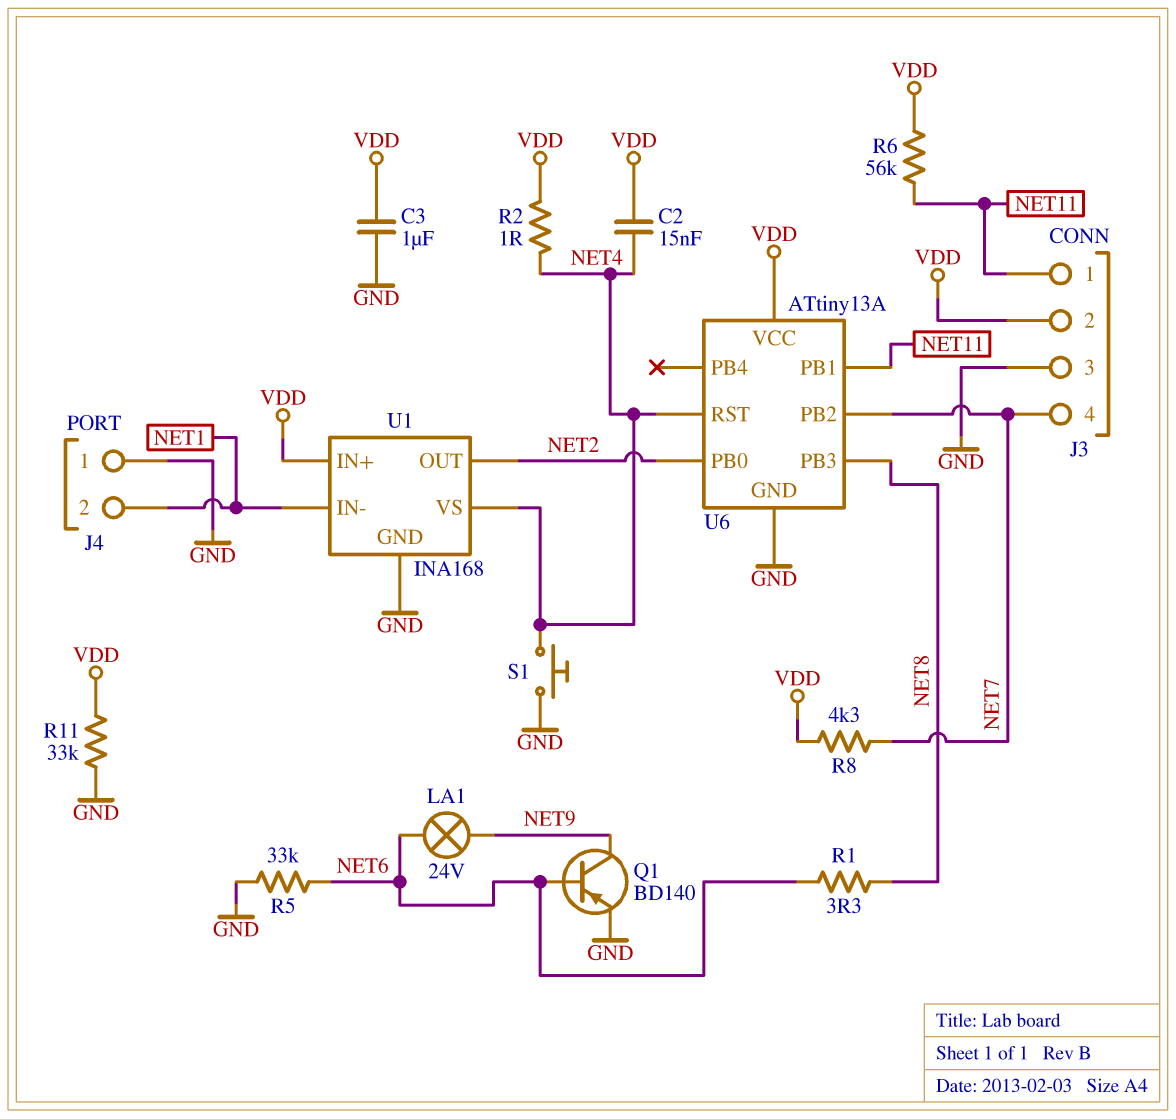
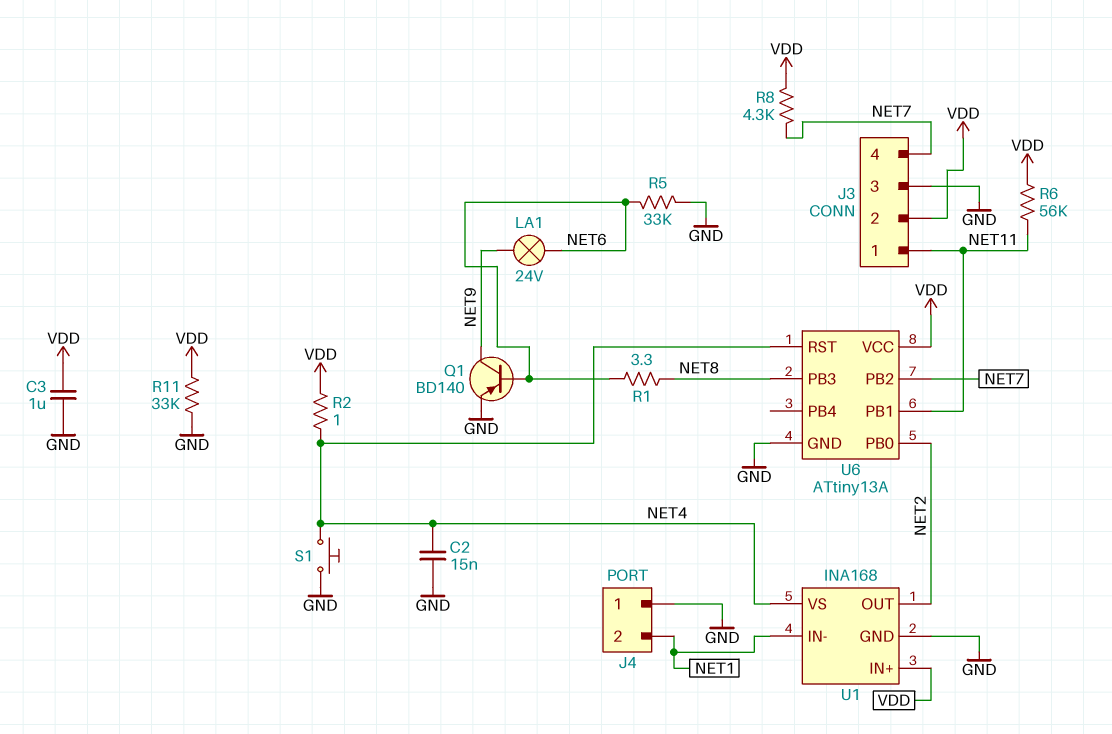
C2: 15nF (NET4, VDD) -> 15nF (GND, NET4)

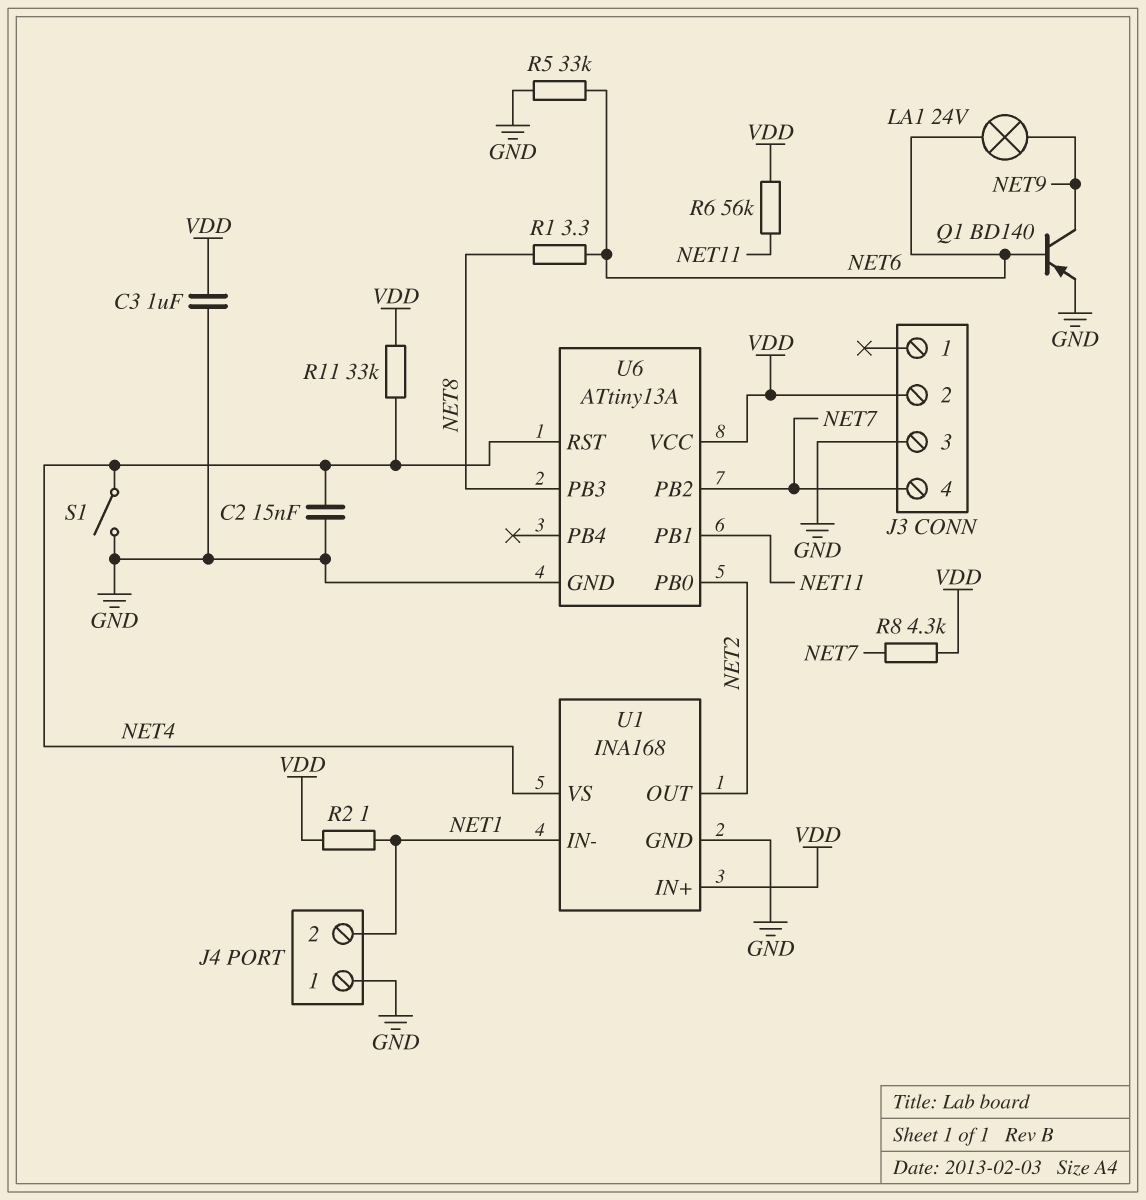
J3 pin 1: NET11 -> none
R2: 1 (NET4, VDD) -> 1 (NET1, VDD)
R11: 33k (GND, VDD) -> 33k (NET4, VDD)
S1: button (GND, NET4) -> switch (GND, NET4)

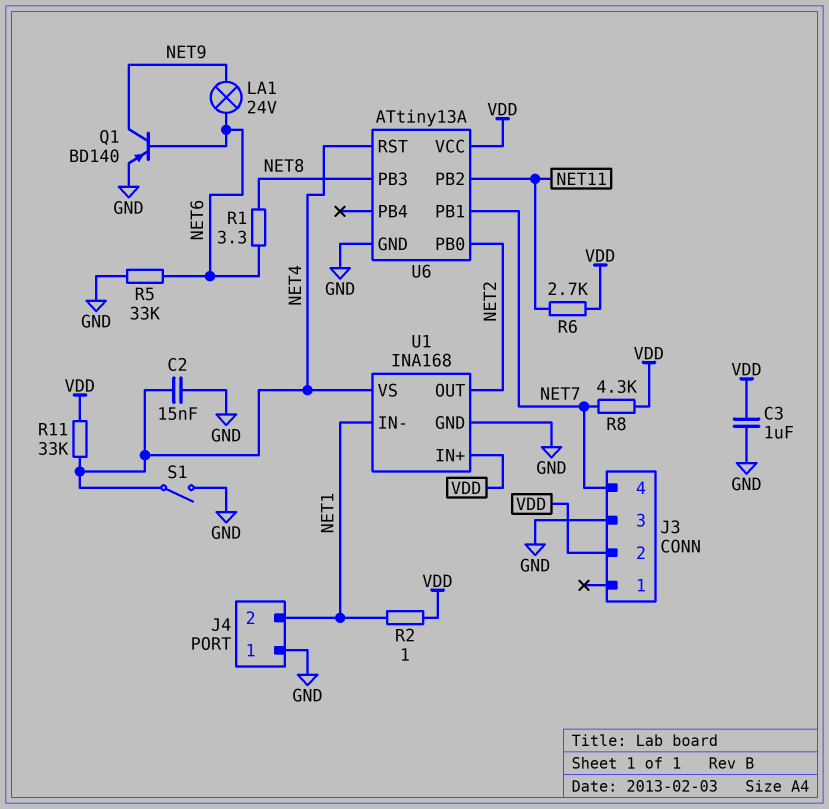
R6: 56k (NET11, VDD) -> 2.7k (NET11, VDD)
U6 pin PB1: NET11 -> NET7
U6 pin PB2: NET7 -> NET11

